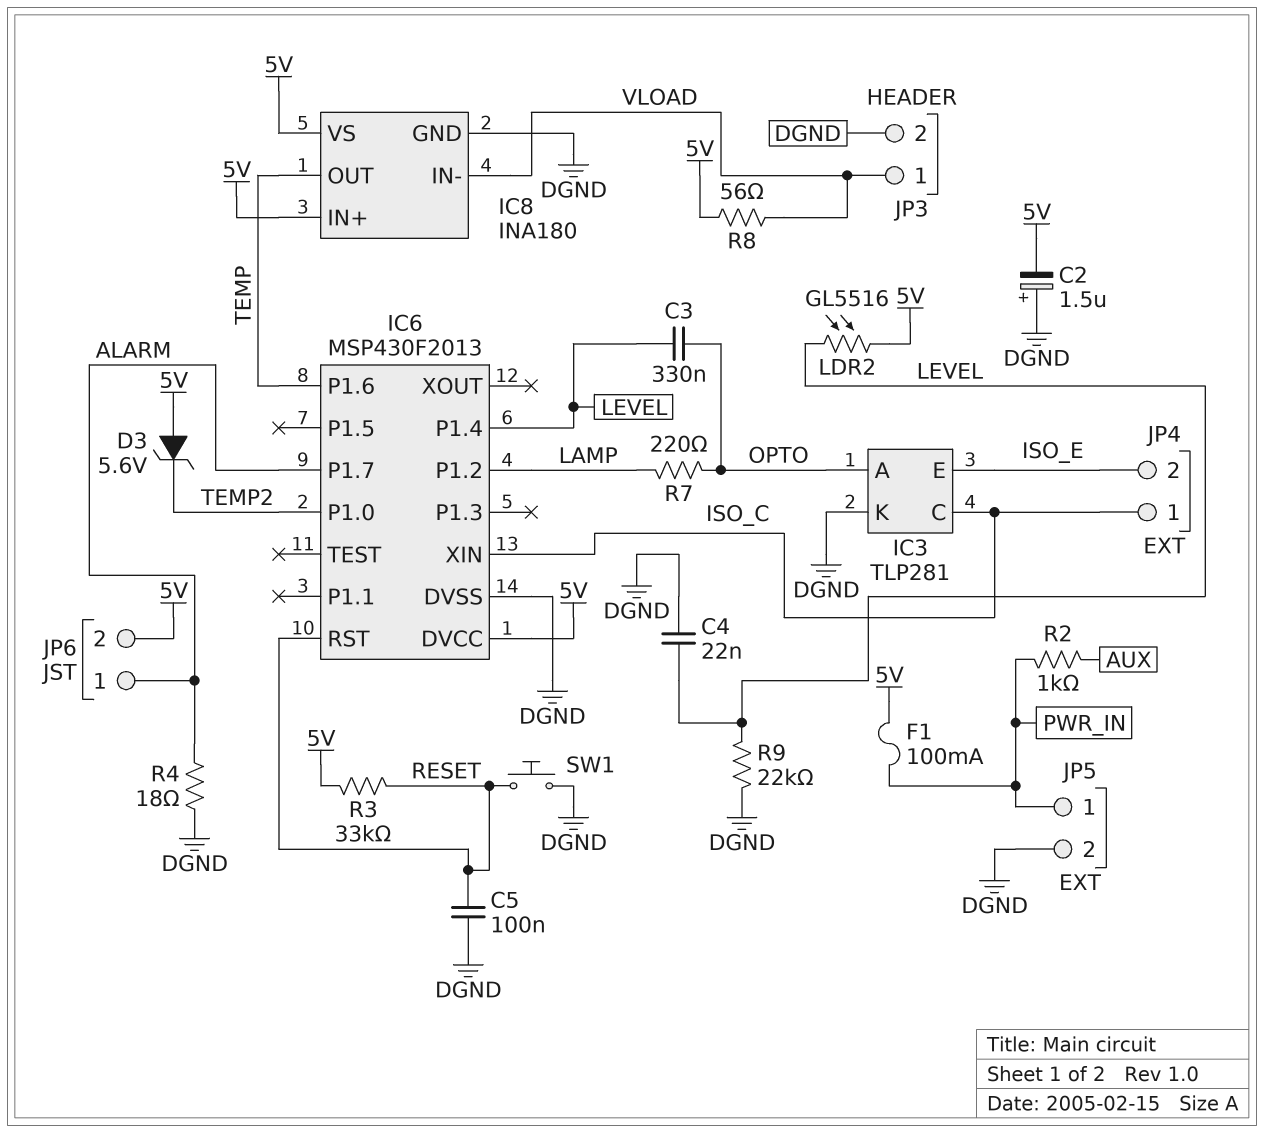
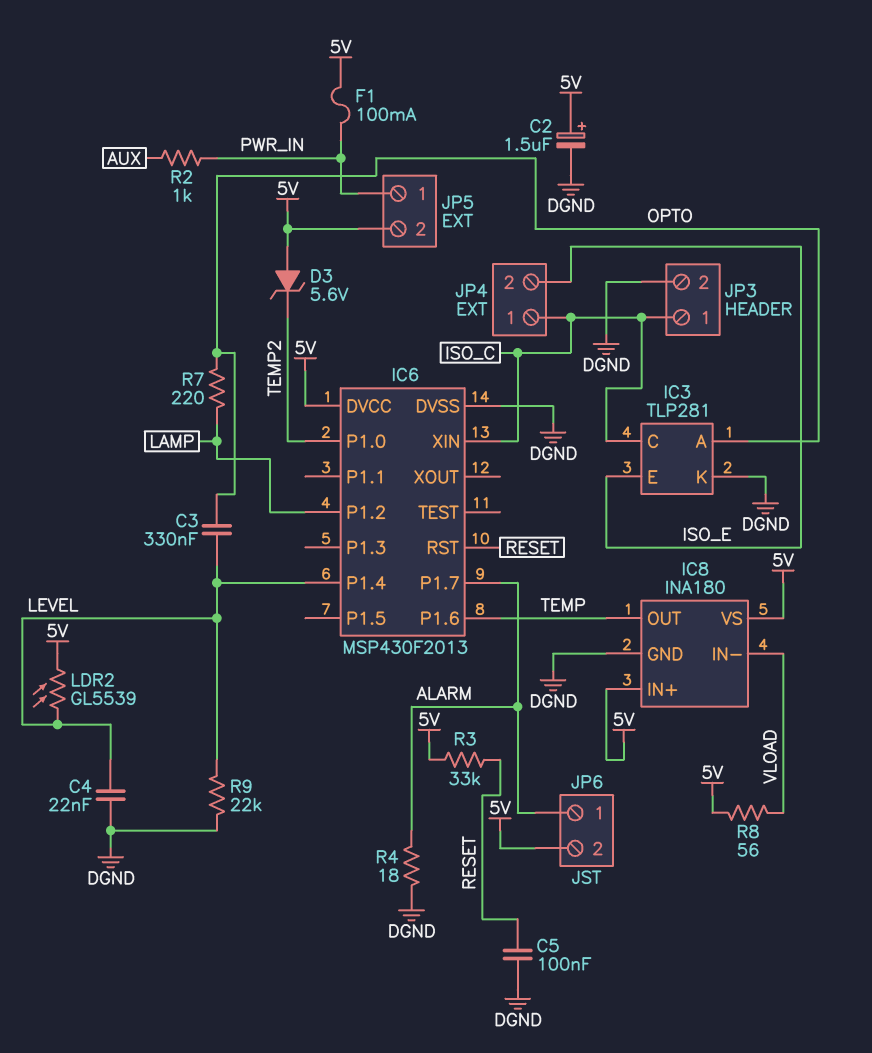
C2: 1.5uF (plus DGND, minus 5V) -> 1.5uF (plus 5V, minus DGND)
JP3 pin 1: VLOAD -> ISO_C
JP5 pin 2: DGND -> 5V
LDR2: GL5516 (5V, LEVEL) -> GL5539 (5V, LEVEL)
SW1: button (DGND, RESET) -> none

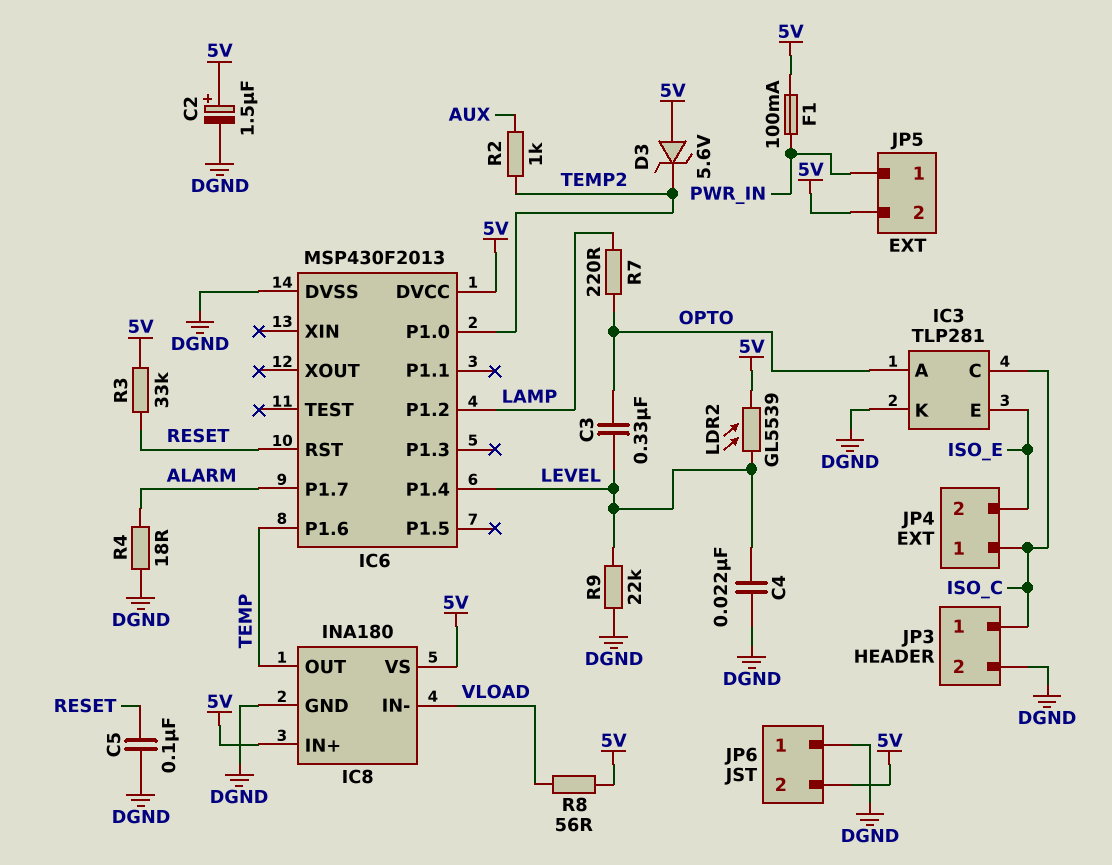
IC6 pin XIN: ISO_C -> none
JP6 pin 1: ALARM -> DGND
R2: 1k (AUX, PWR_IN) -> 1k (AUX, TEMP2)

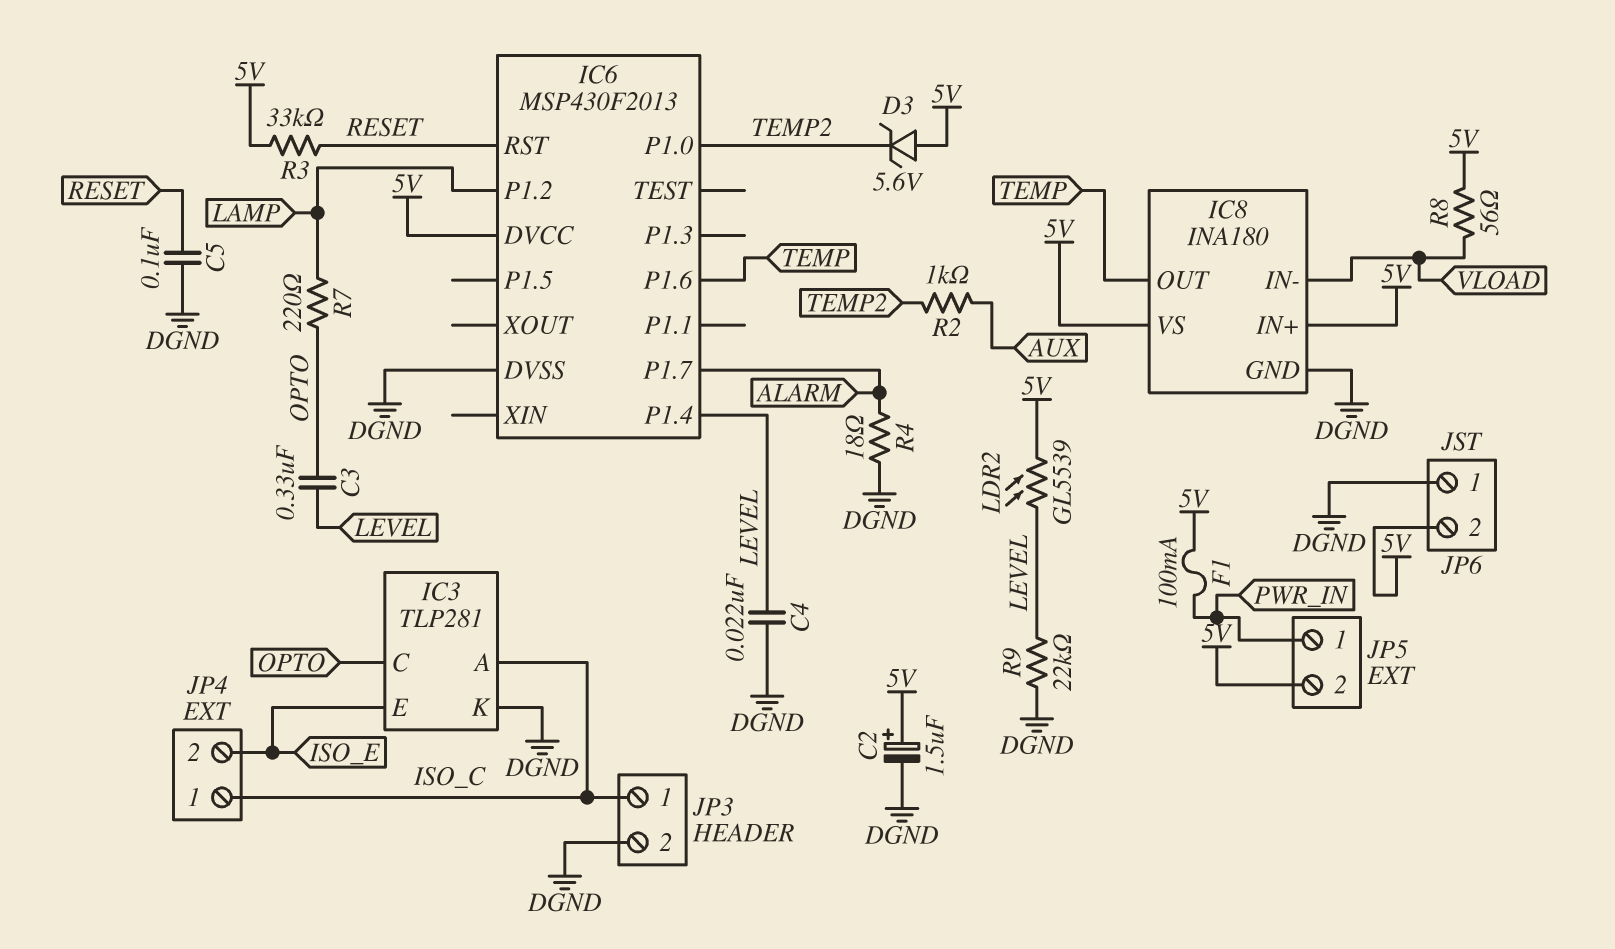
IC3 pin A: OPTO -> ISO_C
IC3 pin C: ISO_C -> OPTO

